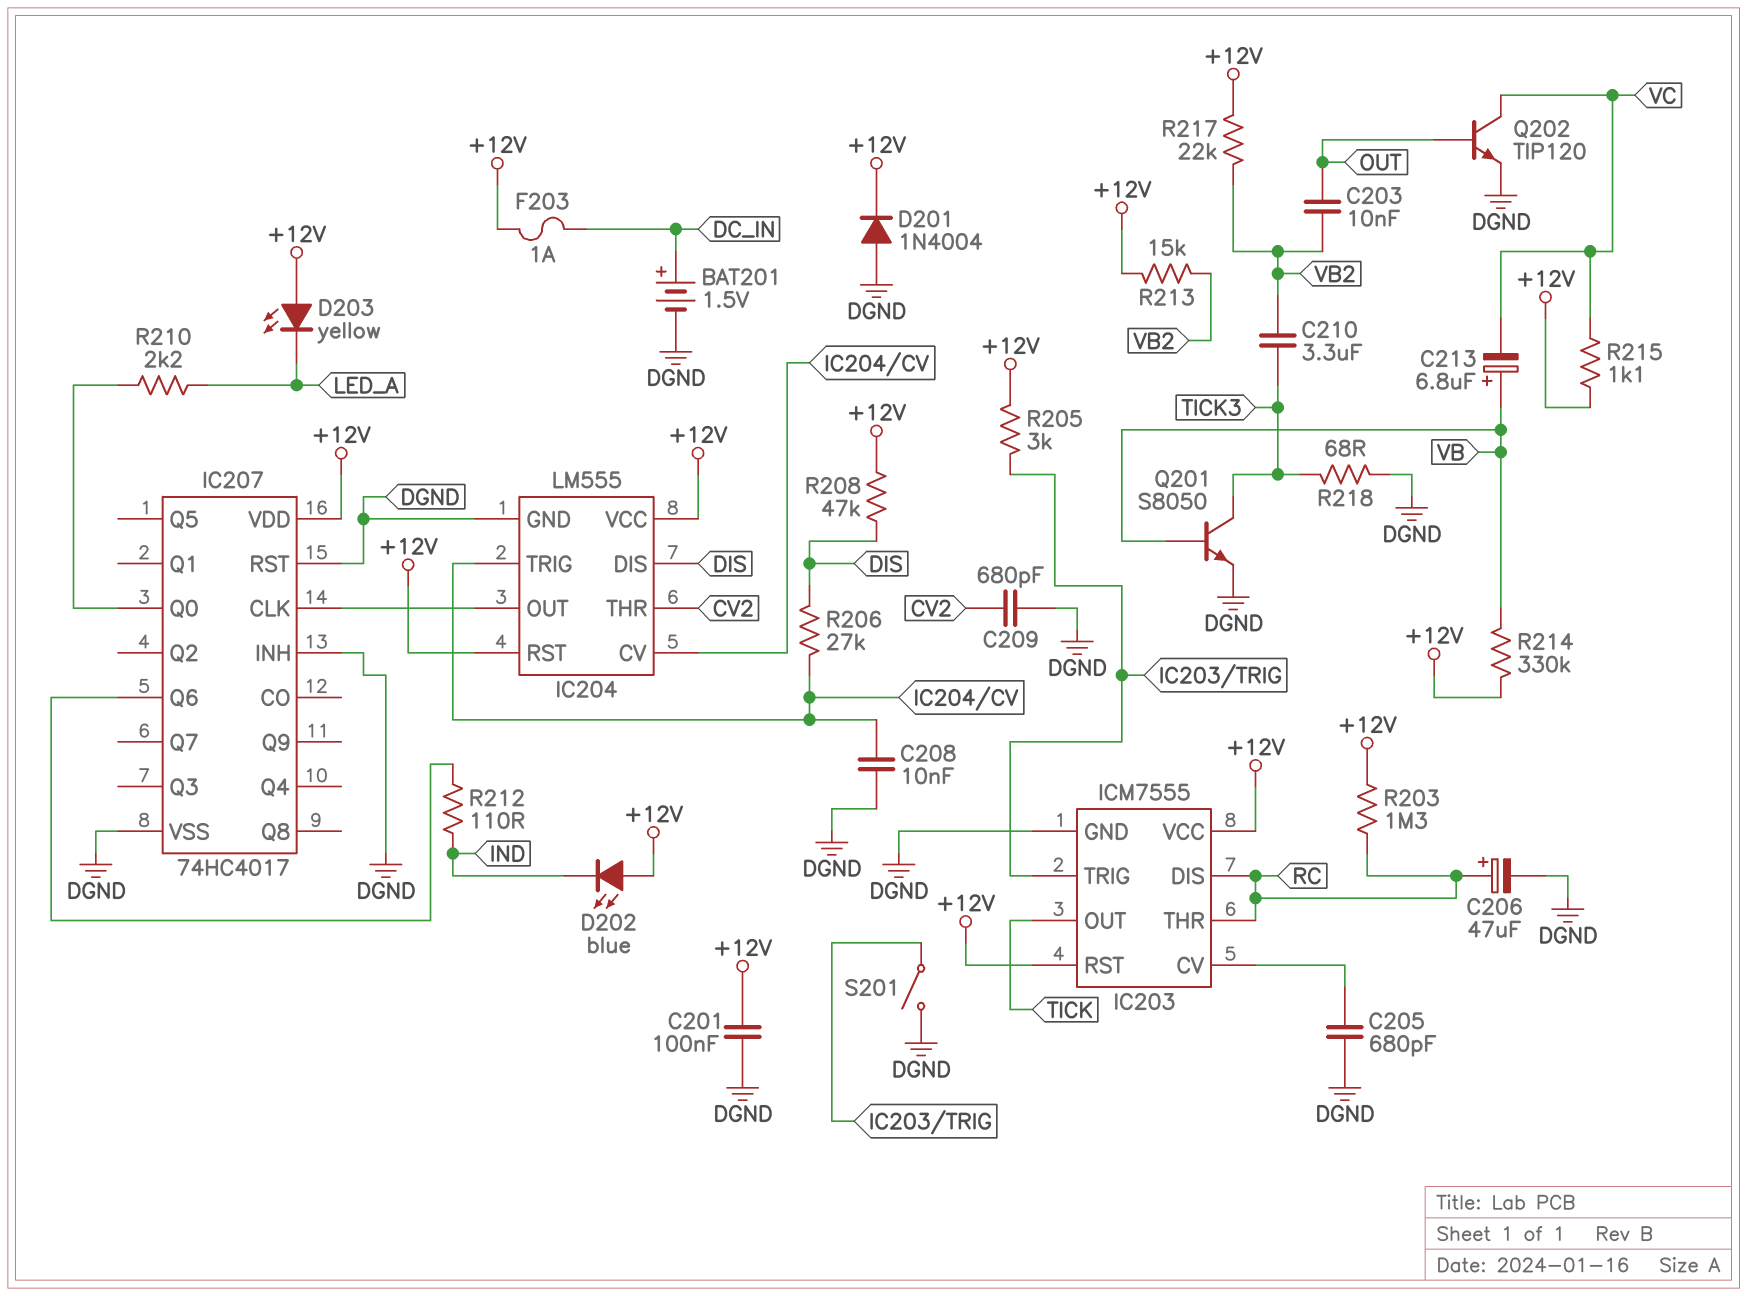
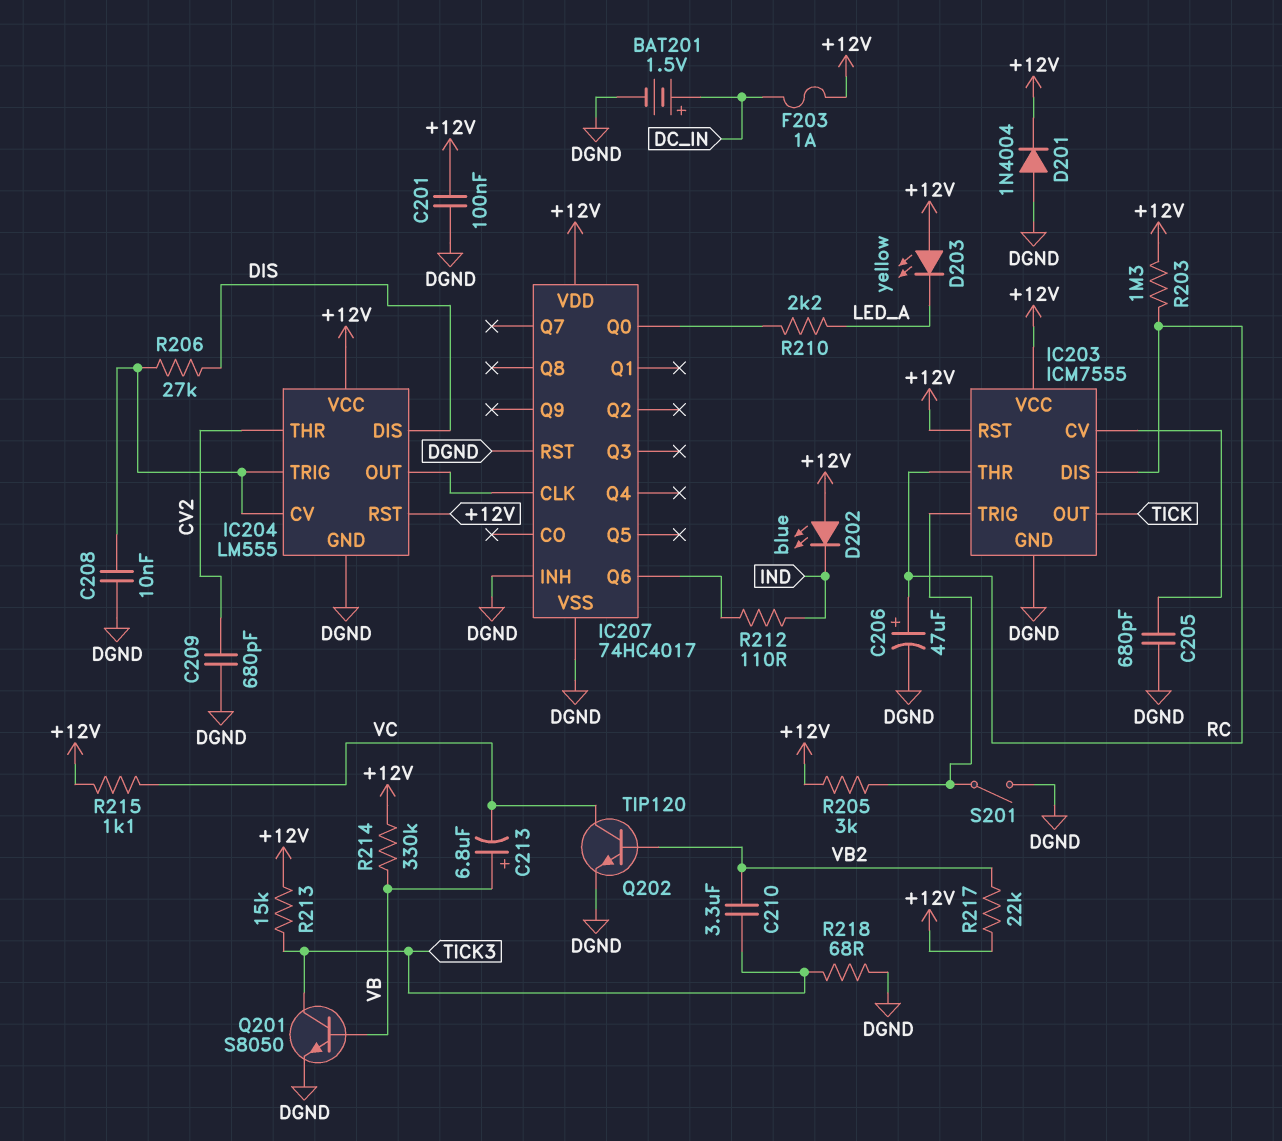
C203: 10nF (OUT, VB2) -> none
Q202: NPN TIP120 (B OUT, C VC, E DGND) -> NPN TIP120 (B VB2, C VC, E DGND)
R208: 47k (+12V, DIS) -> none
R213: 15k (+12V, VB2) -> 15k (+12V, TICK3)

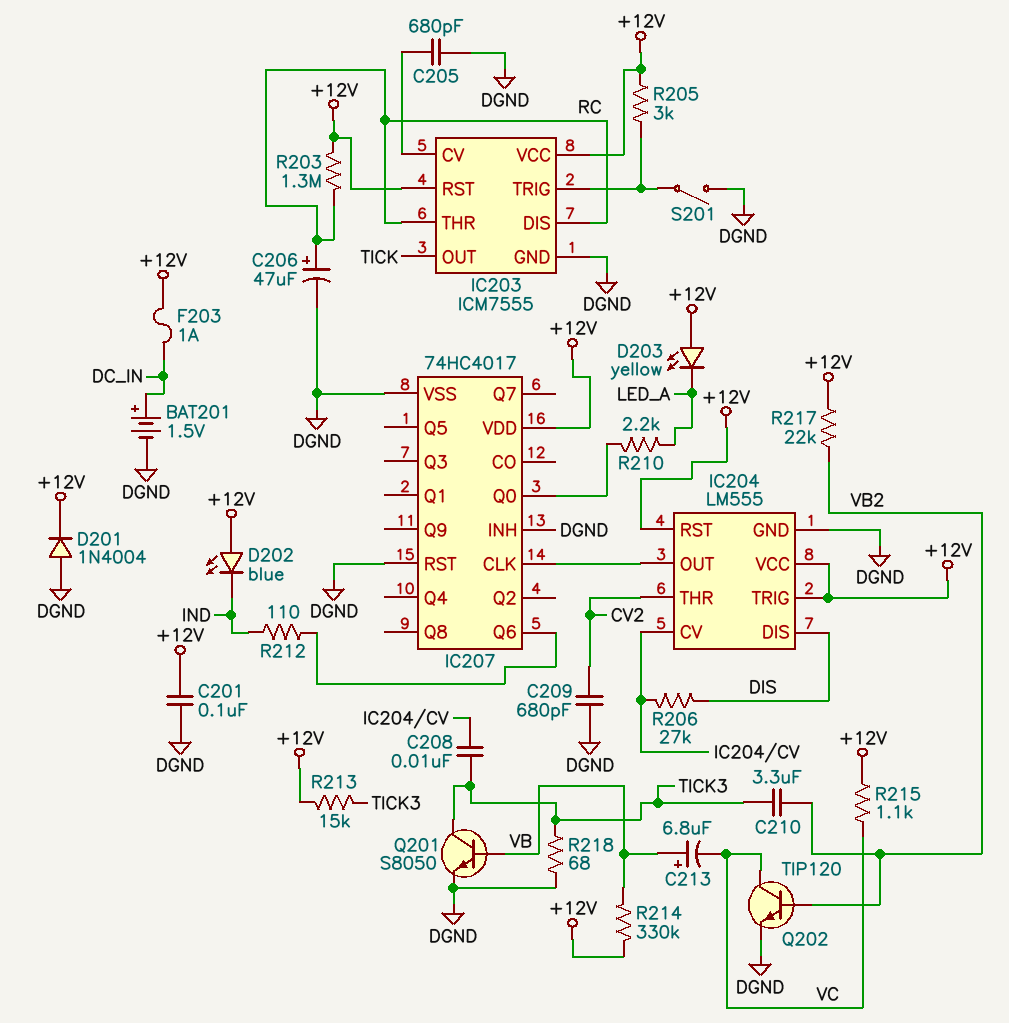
C208: 10nF (DGND, IC204/CV) -> 10nF (IC204/CV, TICK3)
IC204 pin TRIG: IC204/CV -> +12V

